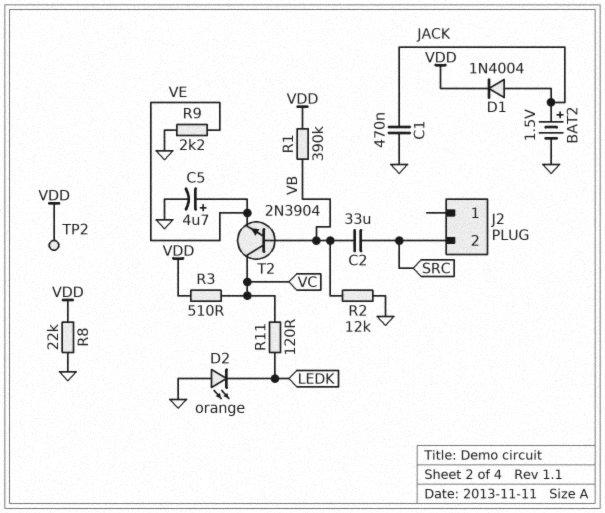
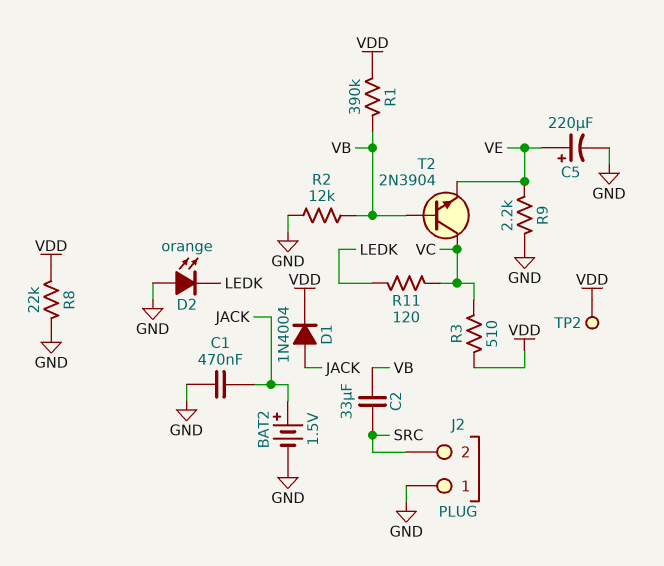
C5: 4.7uF (plus VE, minus GND) -> 220uF (plus VE, minus GND)
J2 pin 1: none -> GND

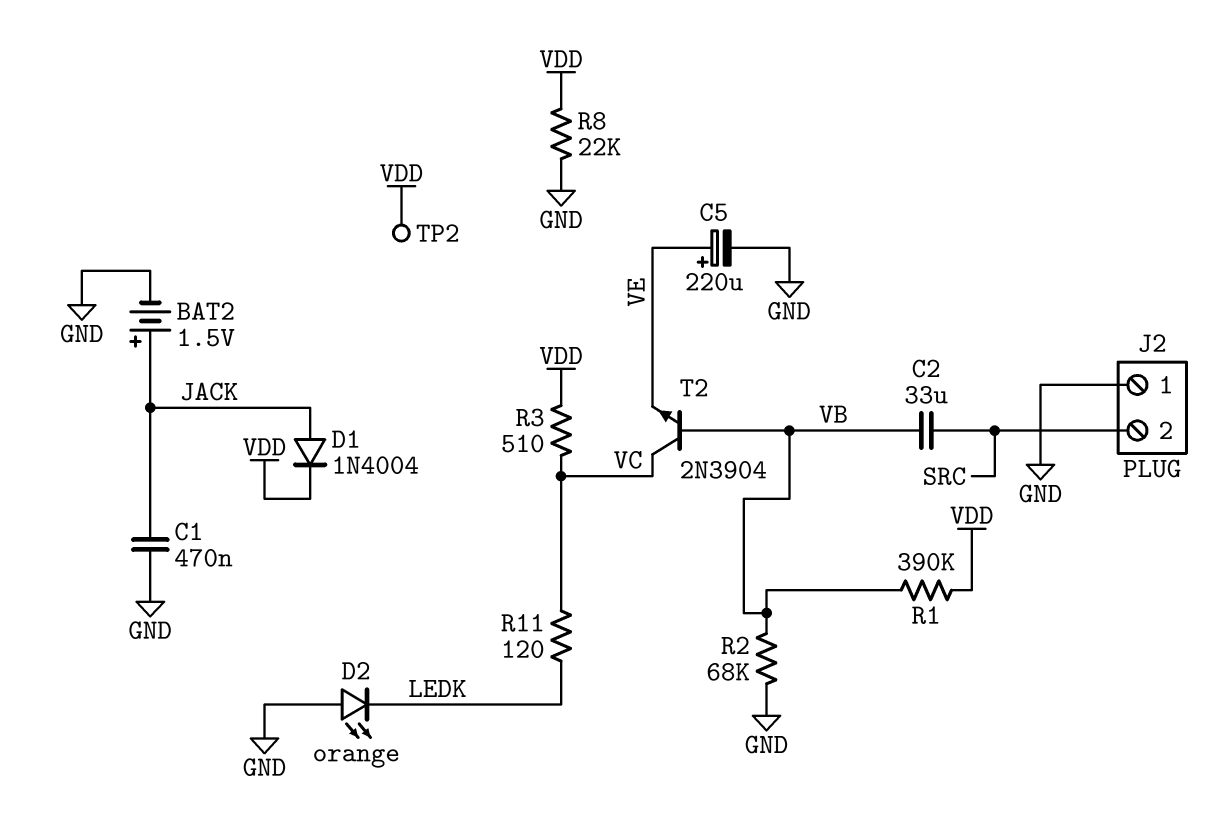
R2: 12k (GND, VB) -> 68k (GND, VB)
R9: 2.2k (GND, VE) -> none

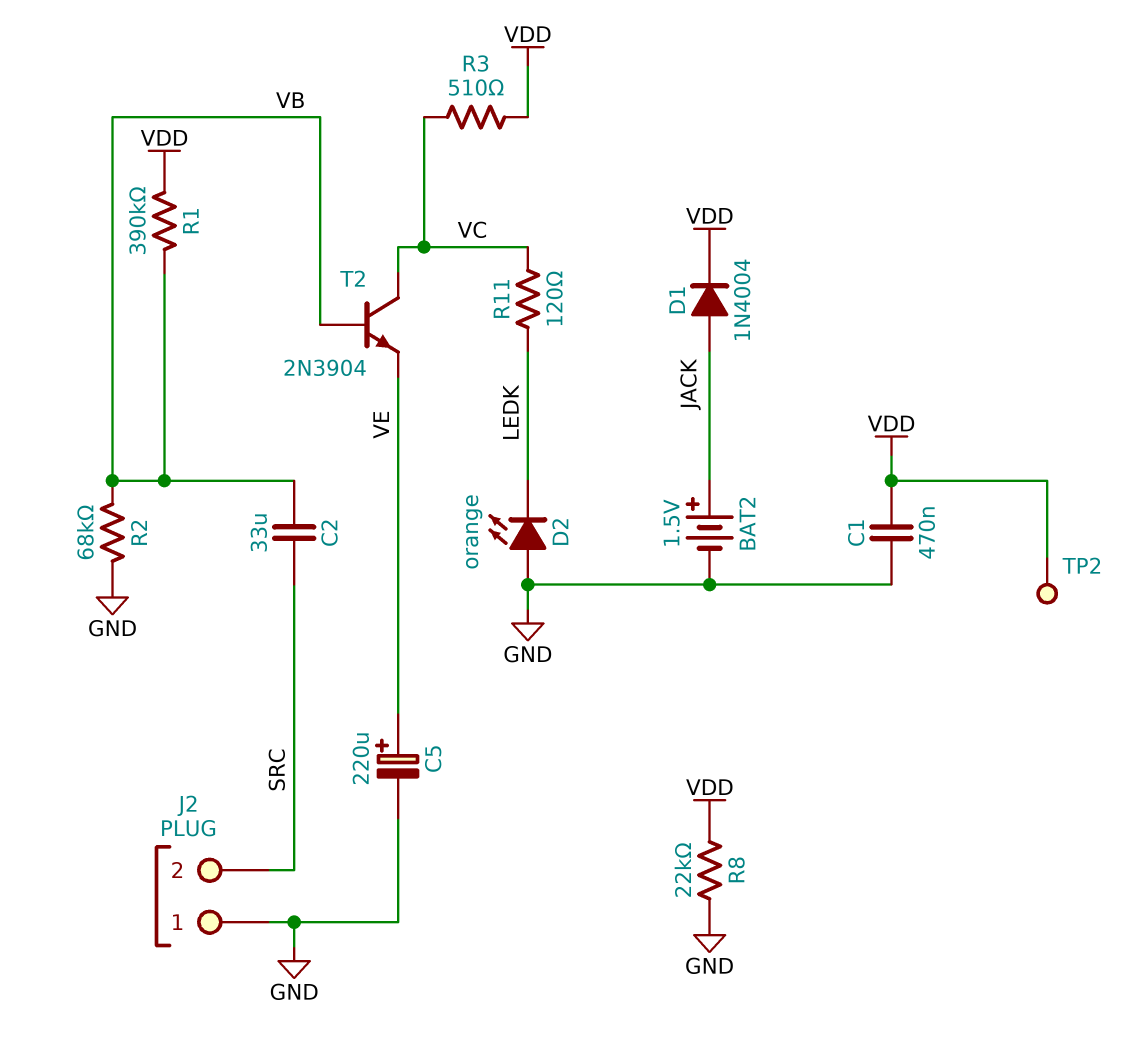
C1: 470nF (GND, JACK) -> 470nF (GND, VDD)

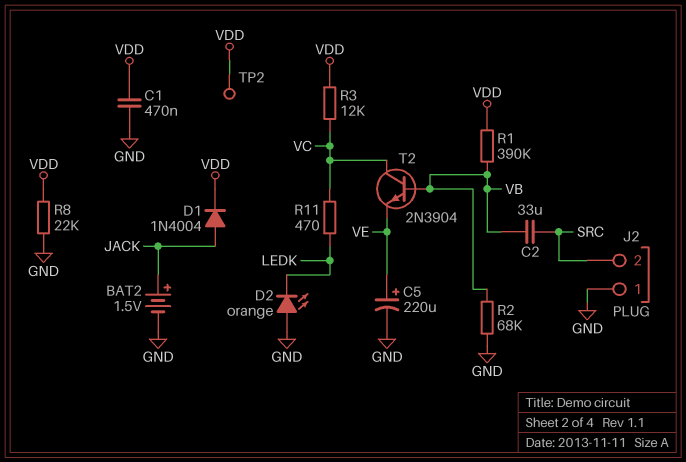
R3: 510 (VC, VDD) -> 12k (VC, VDD)
R11: 120 (LEDK, VC) -> 470 (LEDK, VC)

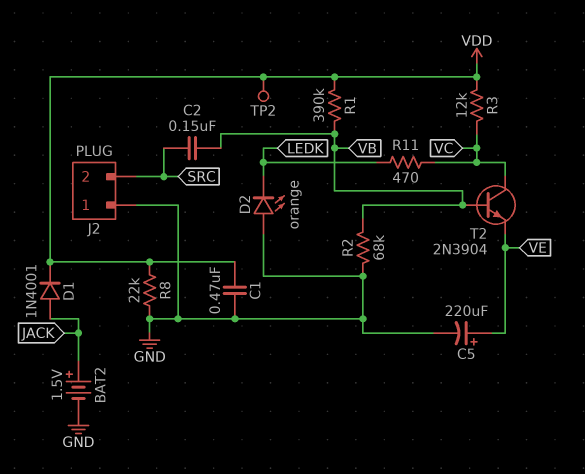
C2: 33uF (SRC, VB) -> 150nF (SRC, VB)
D1: diode 1N4004 (A JACK, K VDD) -> diode 1N4001 (A JACK, K VDD)

